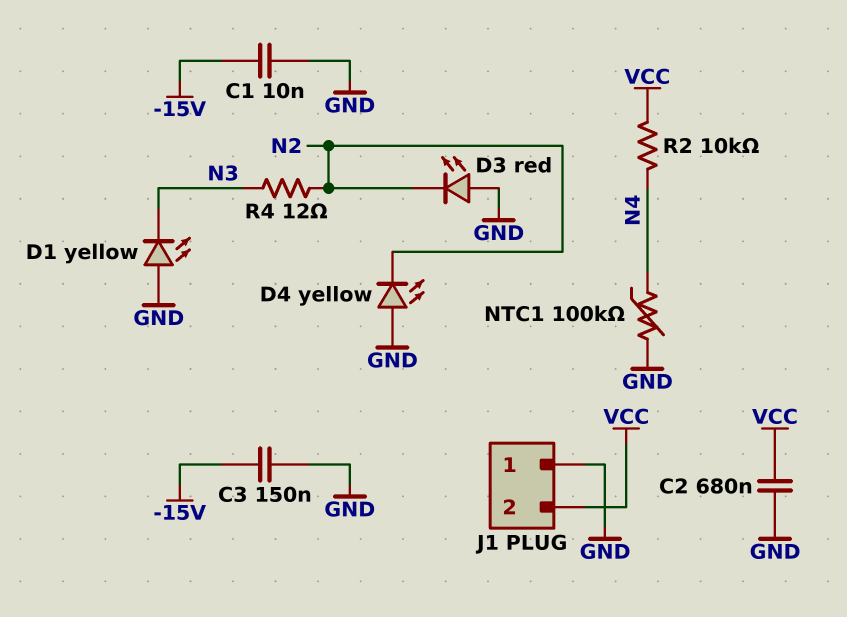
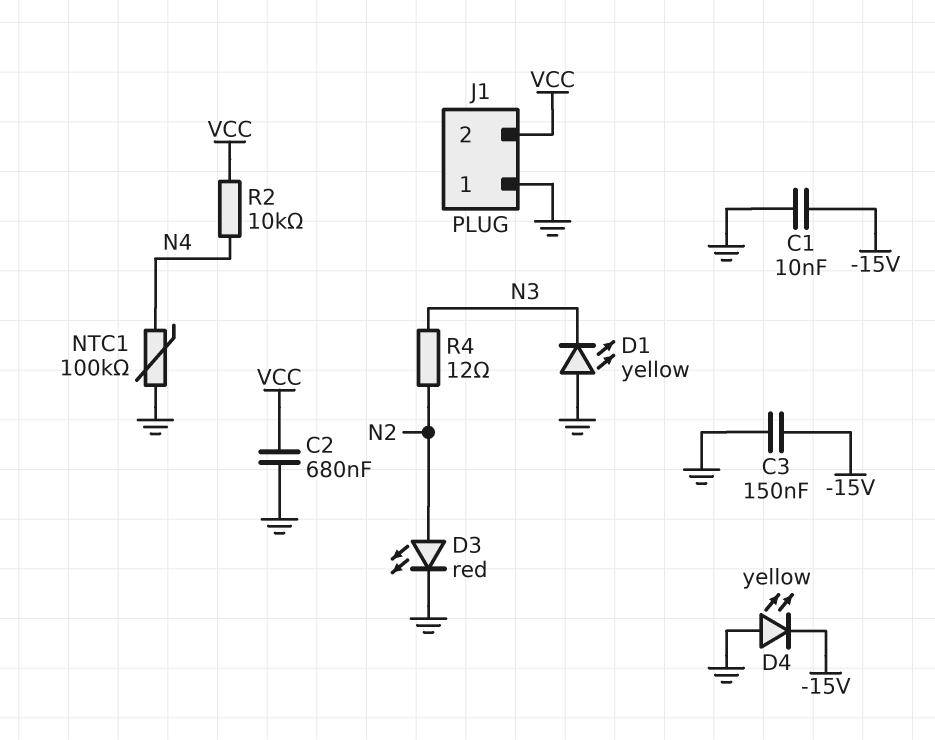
D3: LED red (A GND, K N2) -> LED red (A N2, K GND)
D4: LED yellow (A GND, K N2) -> LED yellow (A GND, K -15V)

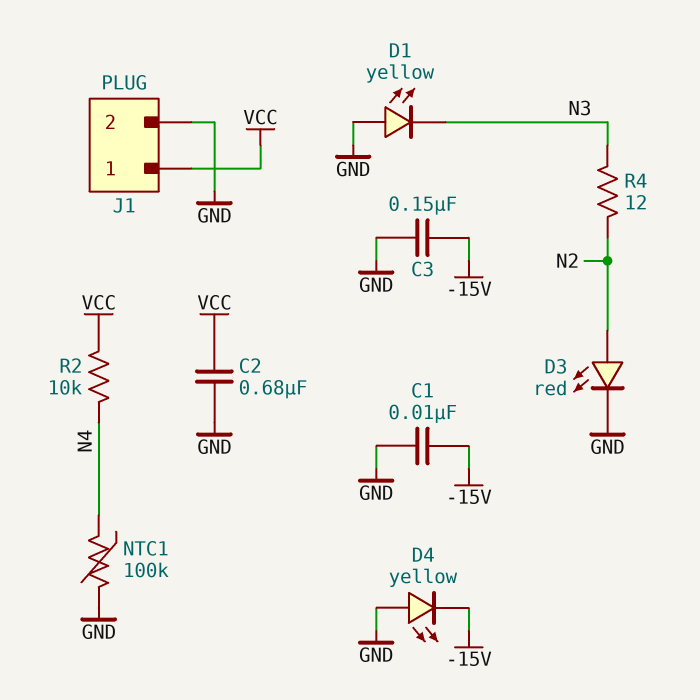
J1 pin 1: GND -> VCC
J1 pin 2: VCC -> GND

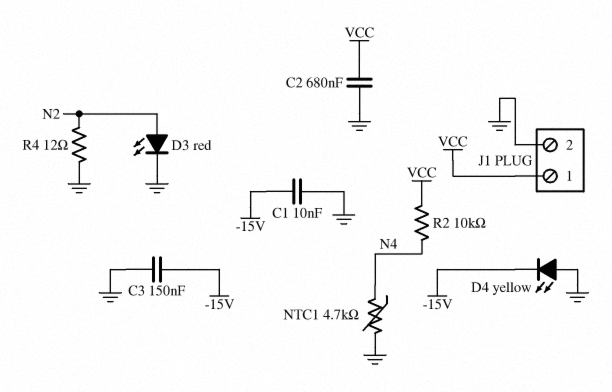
D1: LED yellow (A GND, K N3) -> none
NTC1: 100k (GND, N4) -> 4.7k (GND, N4)
R4: 12 (N2, N3) -> 12 (GND, N2)

